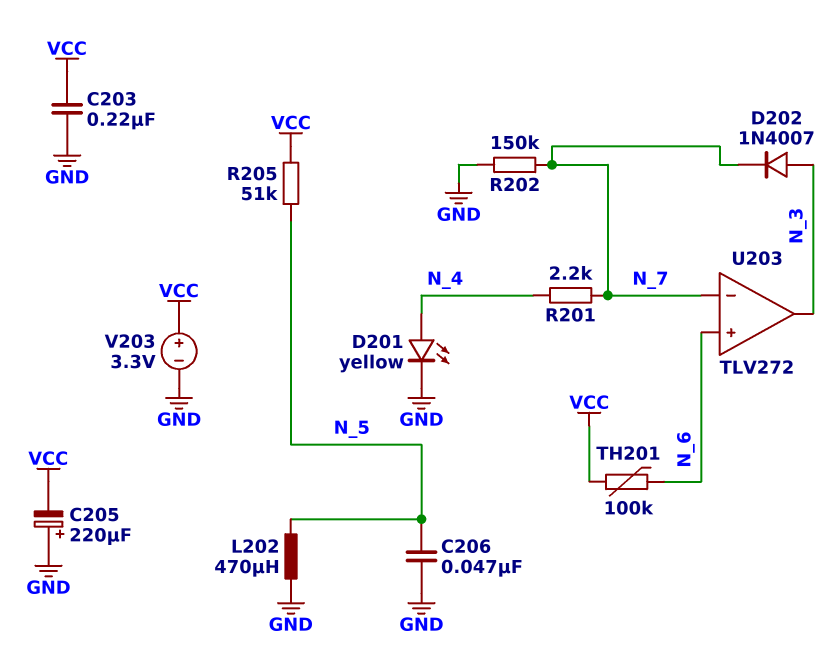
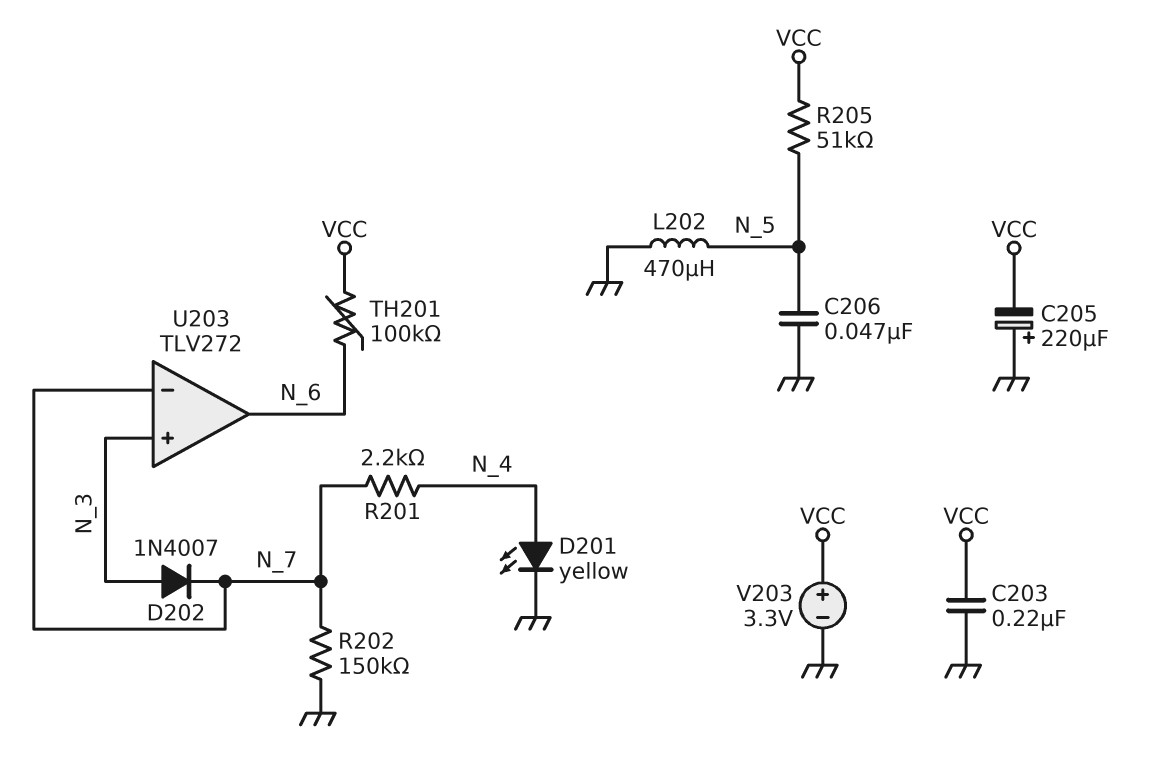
U203 pin in+: N_6 -> N_3
U203 pin out: N_3 -> N_6

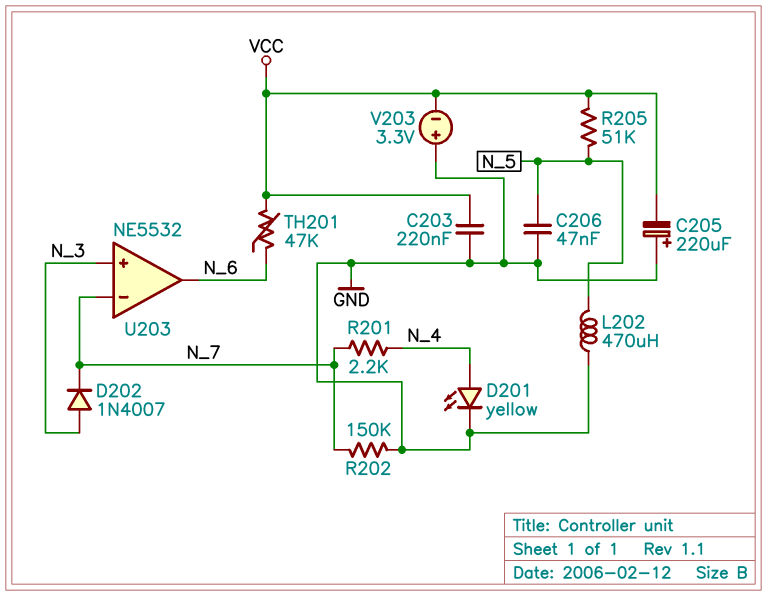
TH201: 100k (N_6, VCC) -> 47k (N_6, VCC)
U203: TLV272 -> NE5532
V203: 3.3V (plus VCC, minus GND) -> 3.3V (plus GND, minus VCC)

